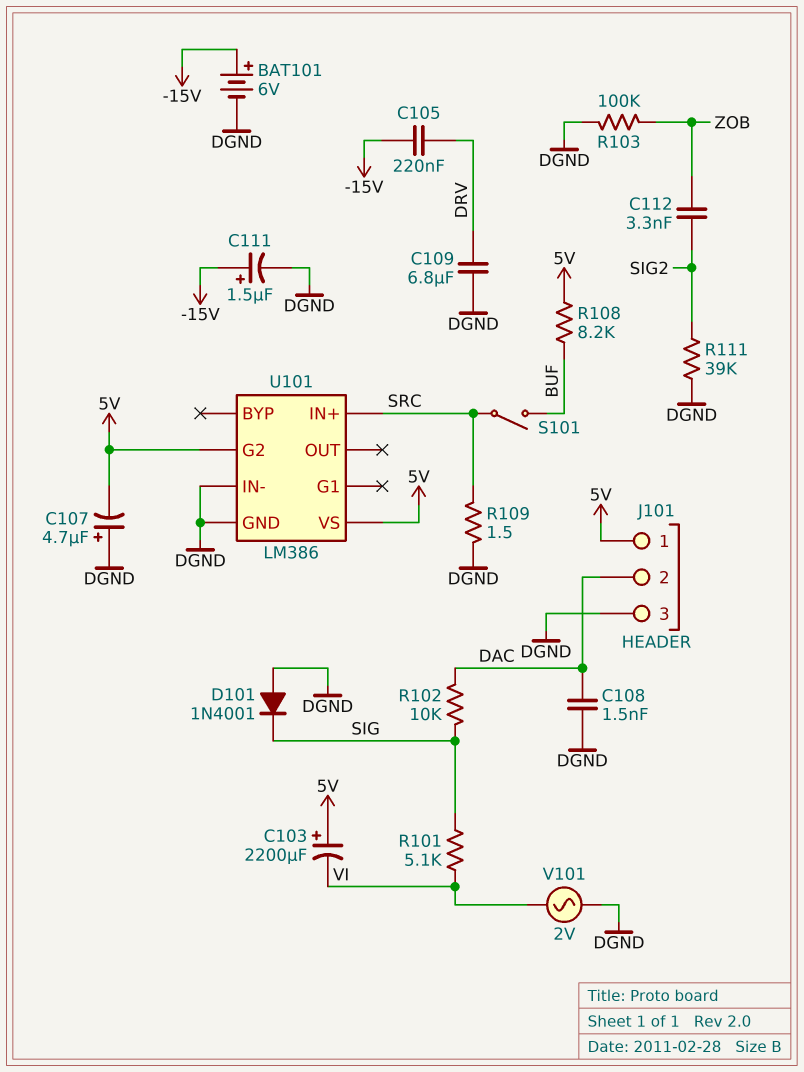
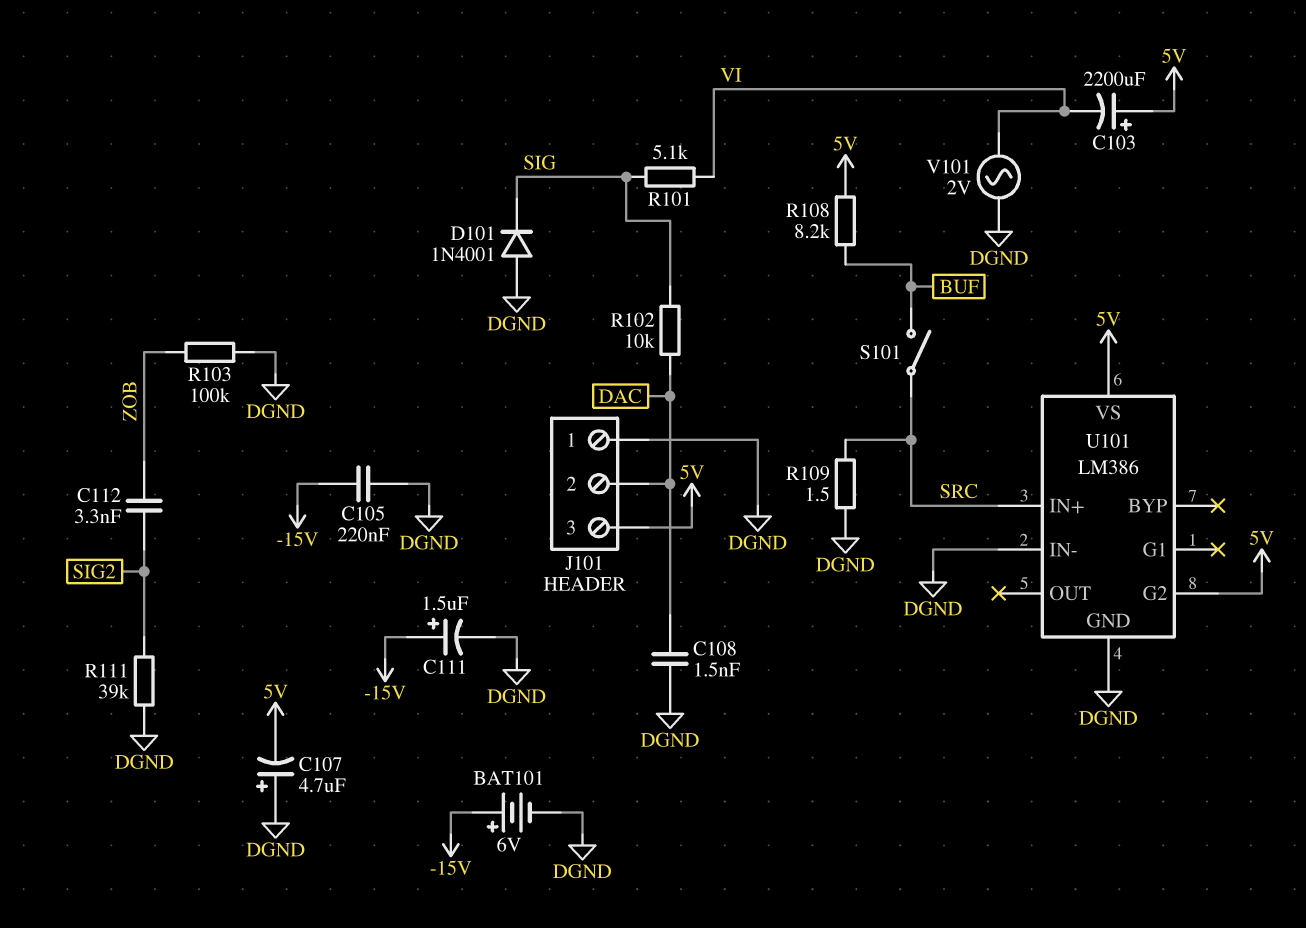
C105: 220nF (-15V, DRV) -> 220nF (-15V, DGND)
C109: 6.8uF (DGND, DRV) -> none
J101 pin 1: 5V -> DGND
J101 pin 3: DGND -> 5V

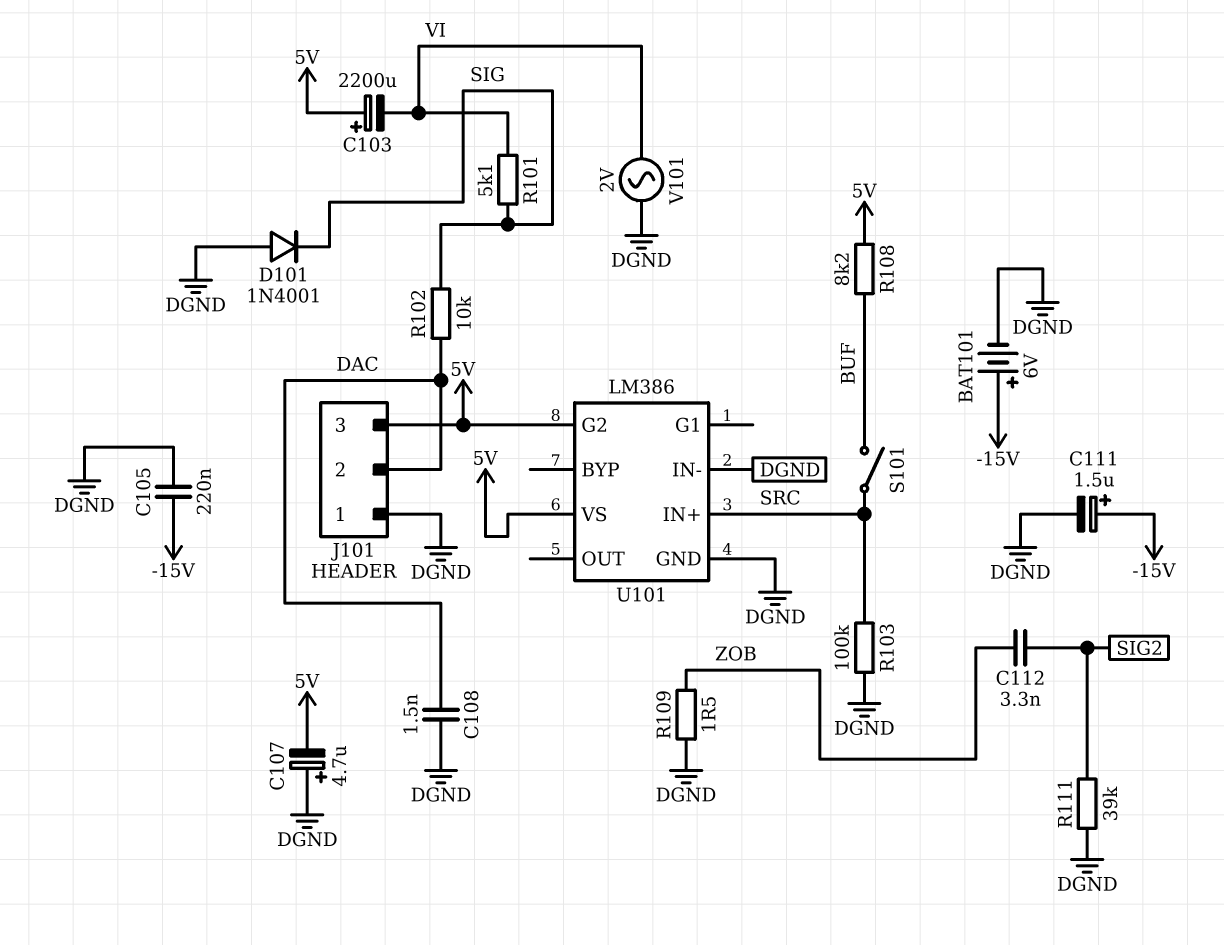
R103: 100k (DGND, ZOB) -> 100k (DGND, SRC)
R109: 1.5 (DGND, SRC) -> 1.5 (DGND, ZOB)

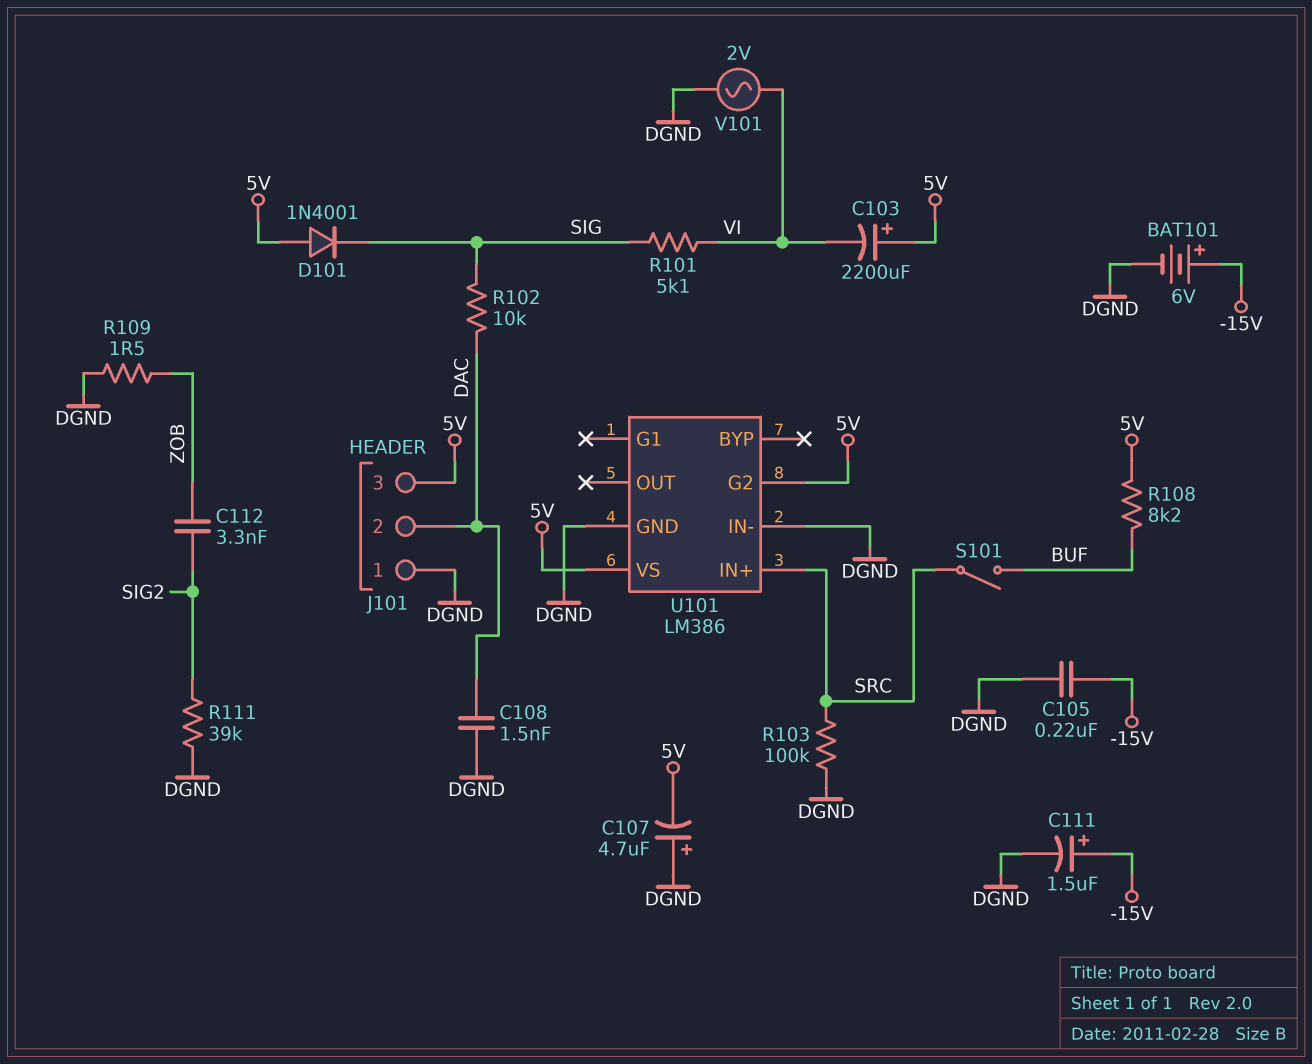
D101: diode 1N4001 (A DGND, K SIG) -> diode 1N4001 (A 5V, K SIG)

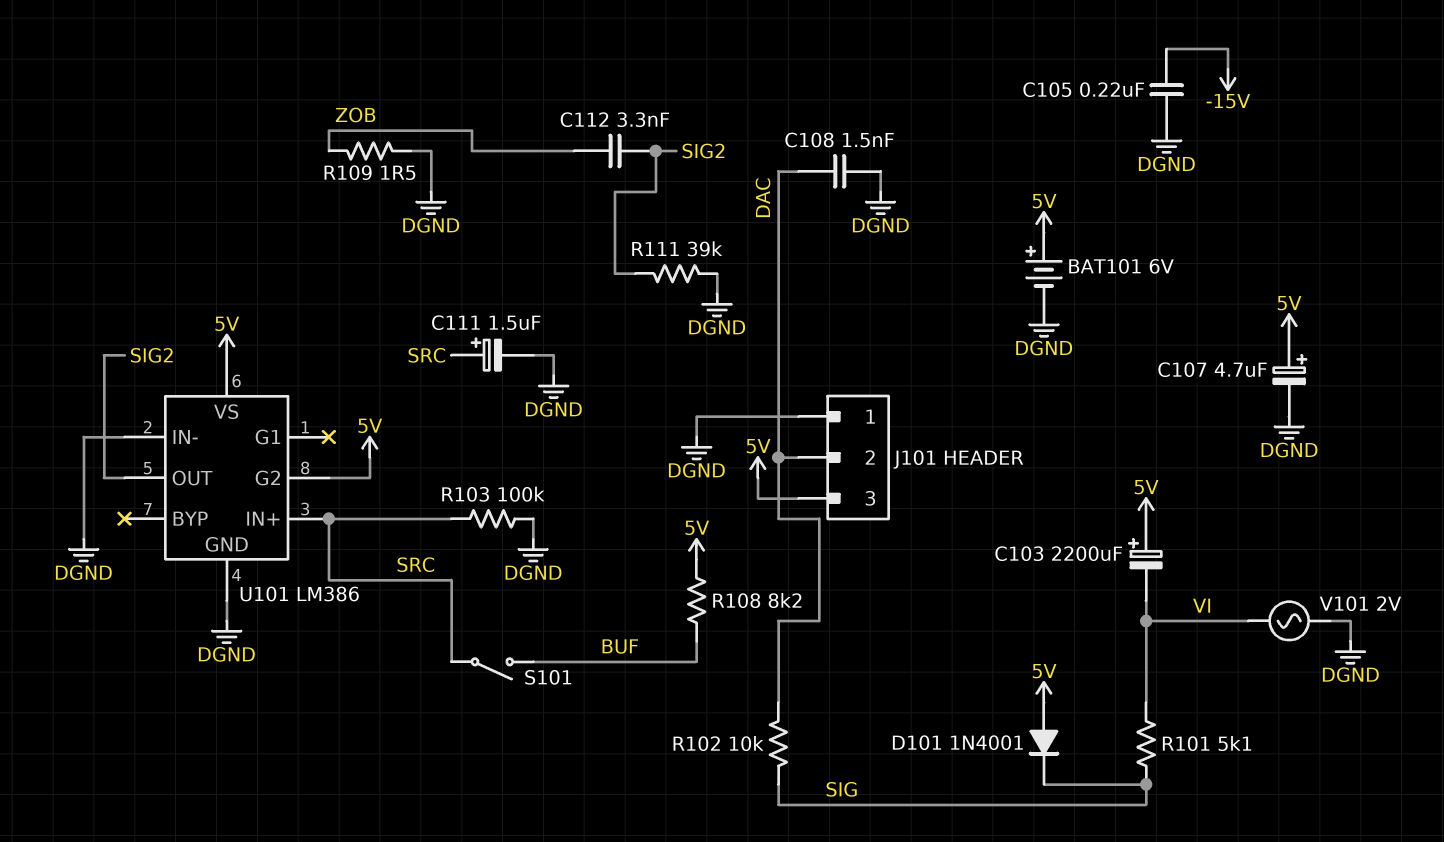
BAT101: 6V (plus -15V, minus DGND) -> 6V (plus 5V, minus DGND)
C107: 4.7uF (plus DGND, minus 5V) -> 4.7uF (plus 5V, minus DGND)
C111: 1.5uF (plus -15V, minus DGND) -> 1.5uF (plus SRC, minus DGND)
U101 pin OUT: none -> SIG2

